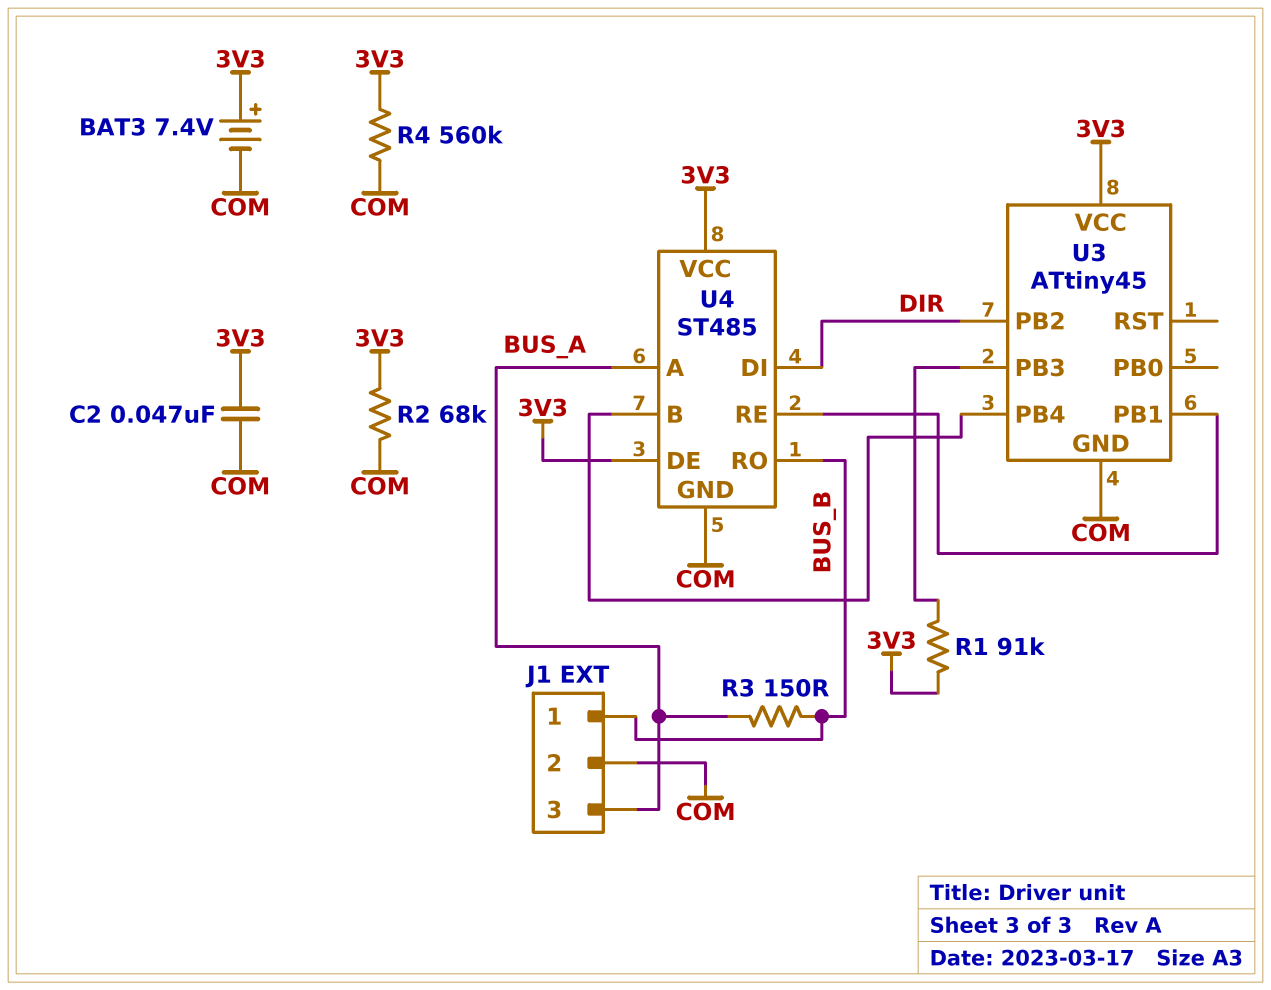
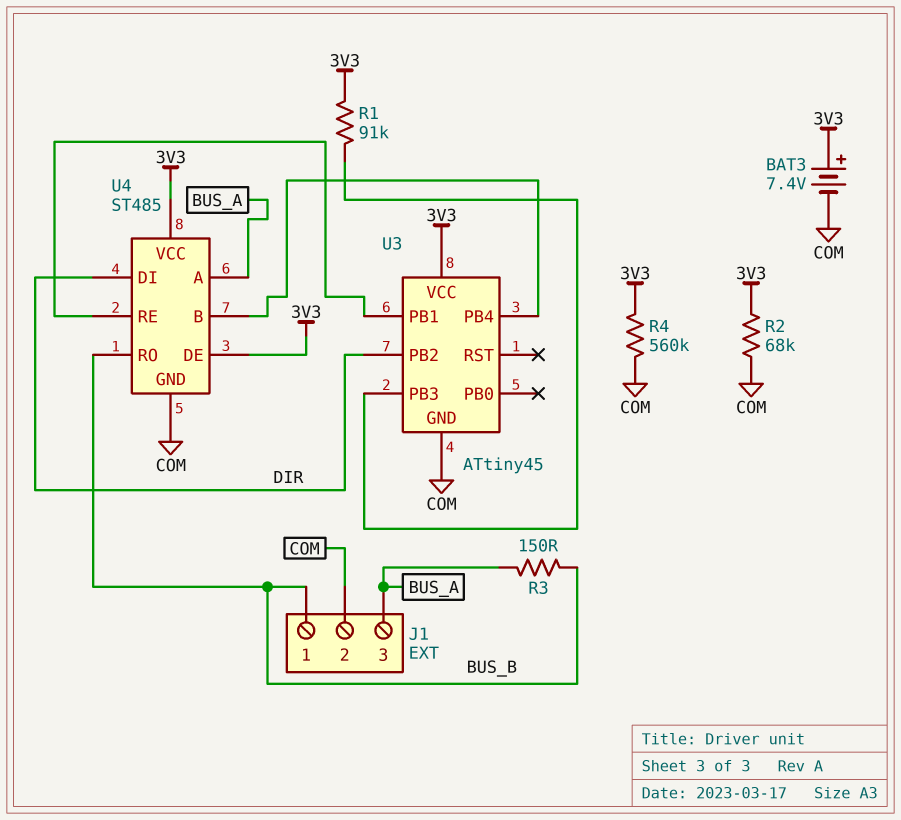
C2: 47nF (3V3, COM) -> none

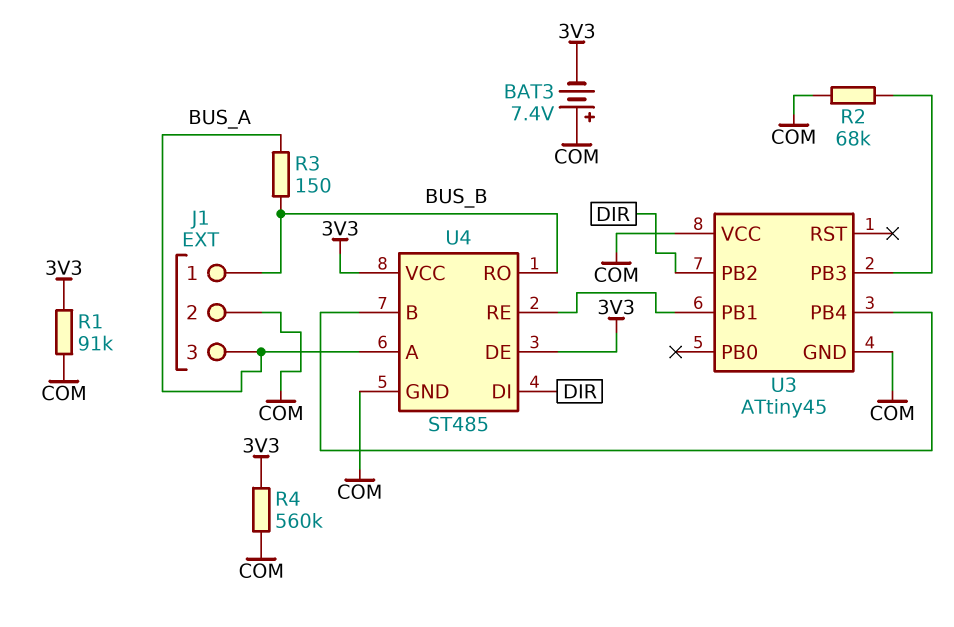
BAT3: 7.4V (plus 3V3, minus COM) -> 7.4V (plus COM, minus 3V3)
R1: 91k (3V3, U3/PB3) -> 91k (3V3, COM)
R2: 68k (3V3, COM) -> 68k (COM, U3/PB3)
U3 pin VCC: 3V3 -> COM

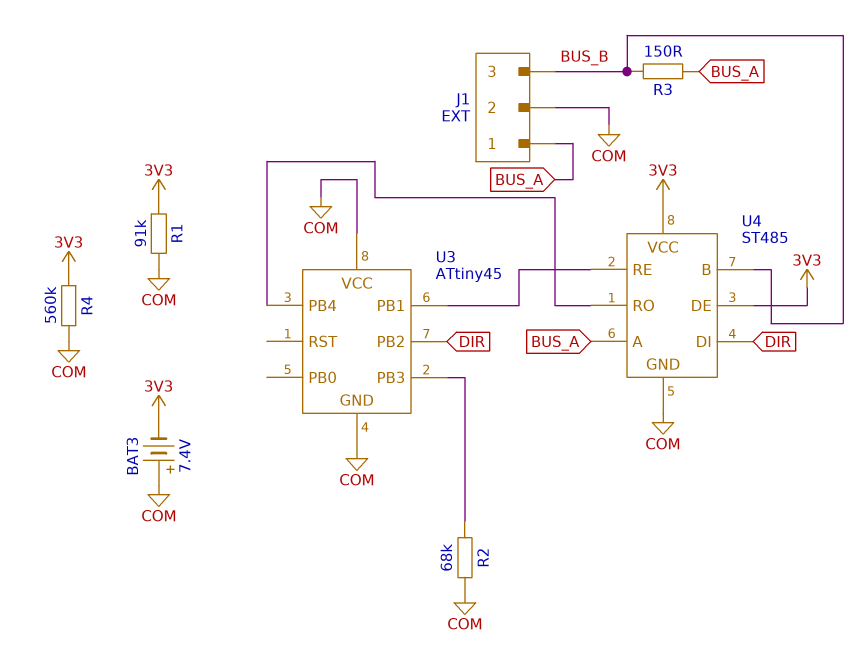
J1 pin 1: BUS_B -> BUS_A
J1 pin 3: BUS_A -> BUS_B
U4 pin B: U3/PB4 -> BUS_B
U4 pin RO: BUS_B -> U3/PB4

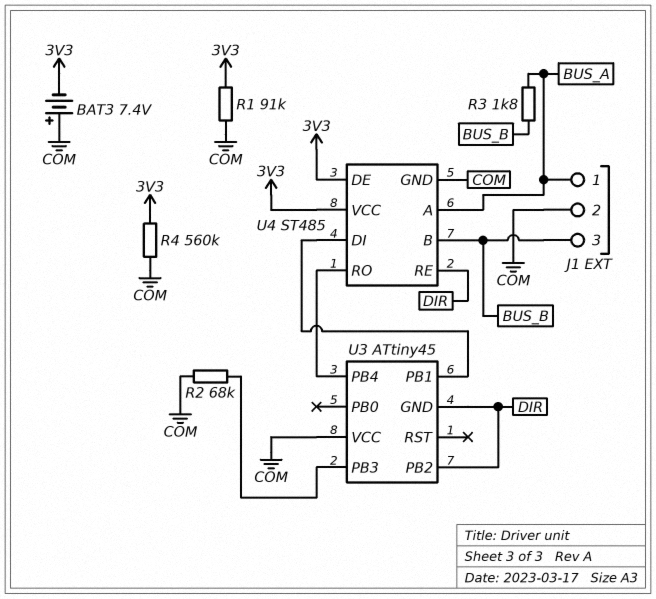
R3: 150 (BUS_A, BUS_B) -> 1.8k (BUS_A, BUS_B)
U3 pin GND: COM -> DIR
U4 pin DI: DIR -> U3/PB1
U4 pin RE: U3/PB1 -> DIR

